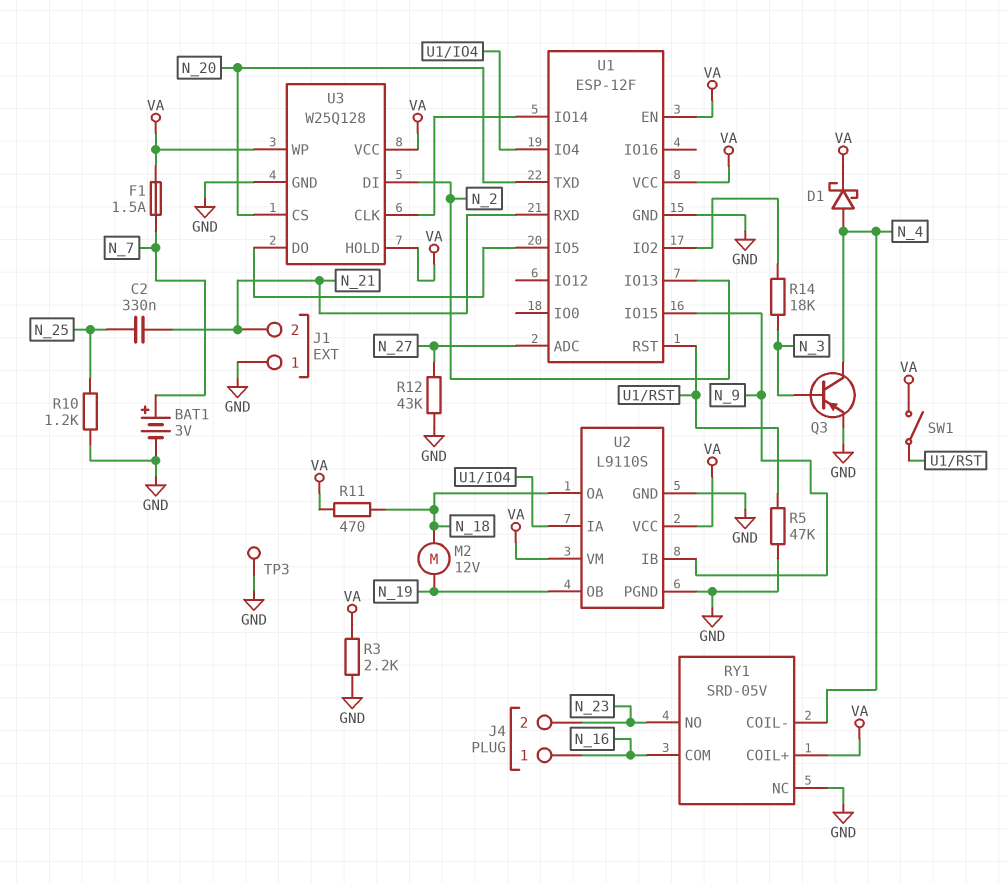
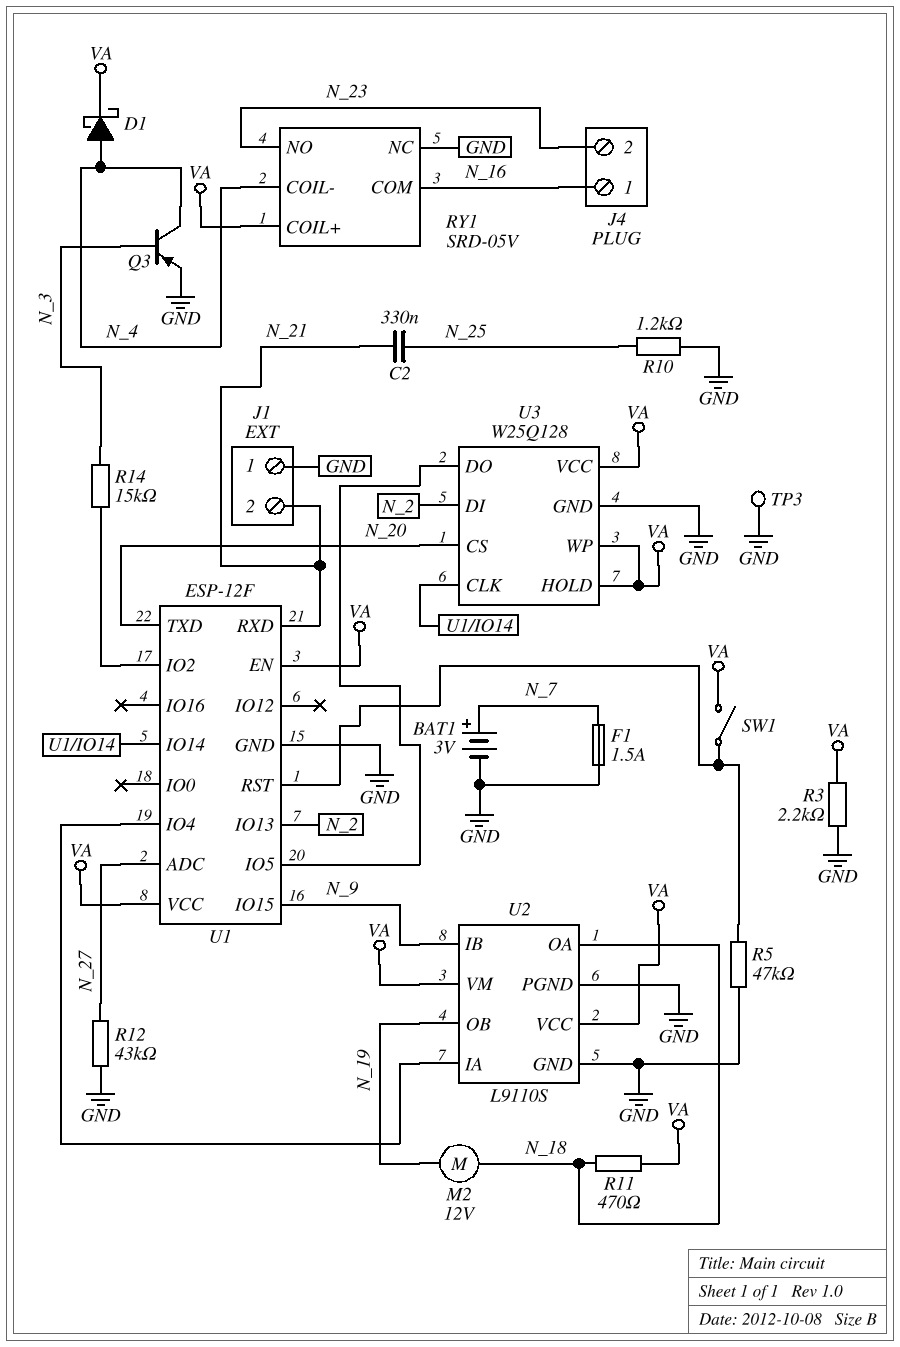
F1: 1.5A (N_7, VA) -> 1.5A (GND, N_7)
R14: 18k (N_3, U1/IO2) -> 15k (N_3, U1/IO2)

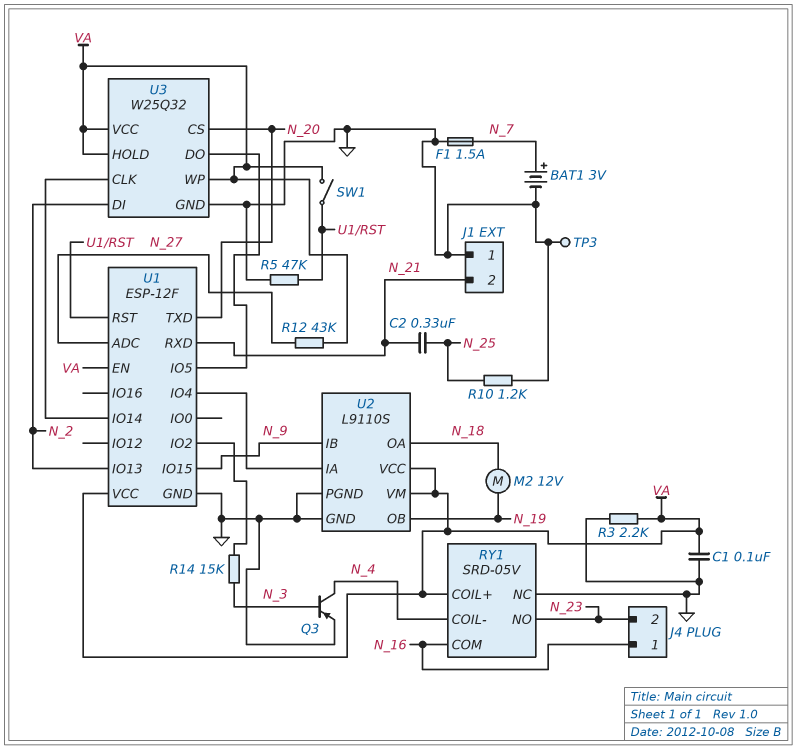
C1: none -> 100nF (GND, VA)
D1: schottky (A N_4, K VA) -> none
R11: 470 (N_18, VA) -> none
R12: 43k (GND, N_27) -> 43k (N_27, VA)
U3: W25Q128 -> W25Q32

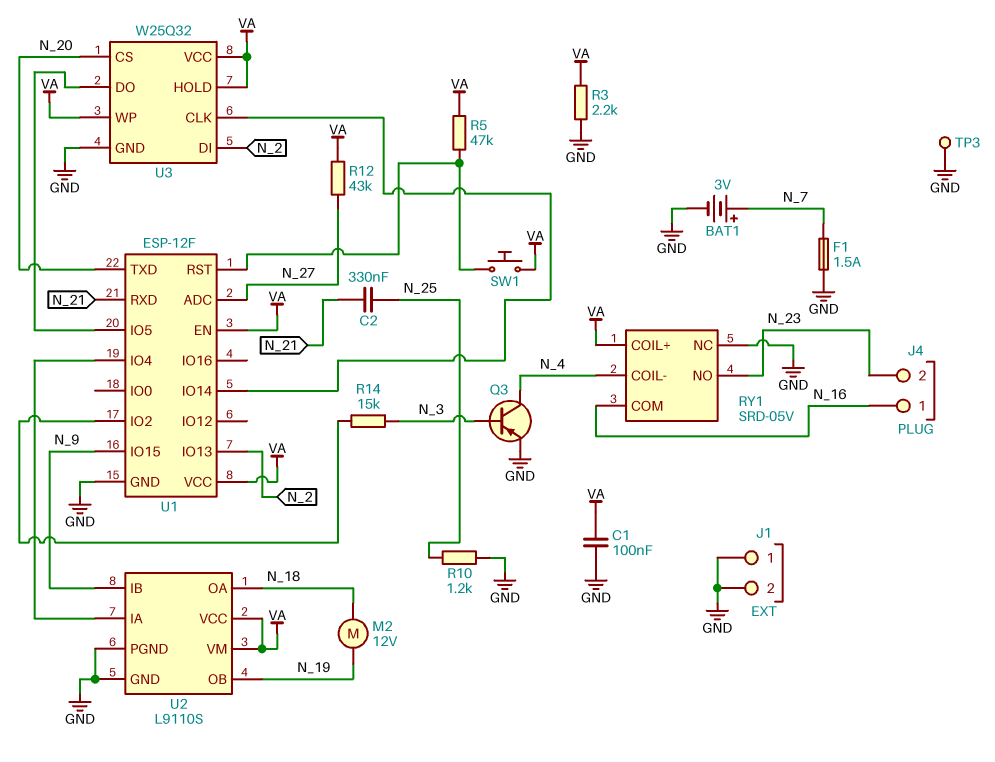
J1 pin 2: N_21 -> GND
R5: 47k (GND, U1/RST) -> 47k (U1/RST, VA)
SW1: switch (U1/RST, VA) -> button (U1/RST, VA)

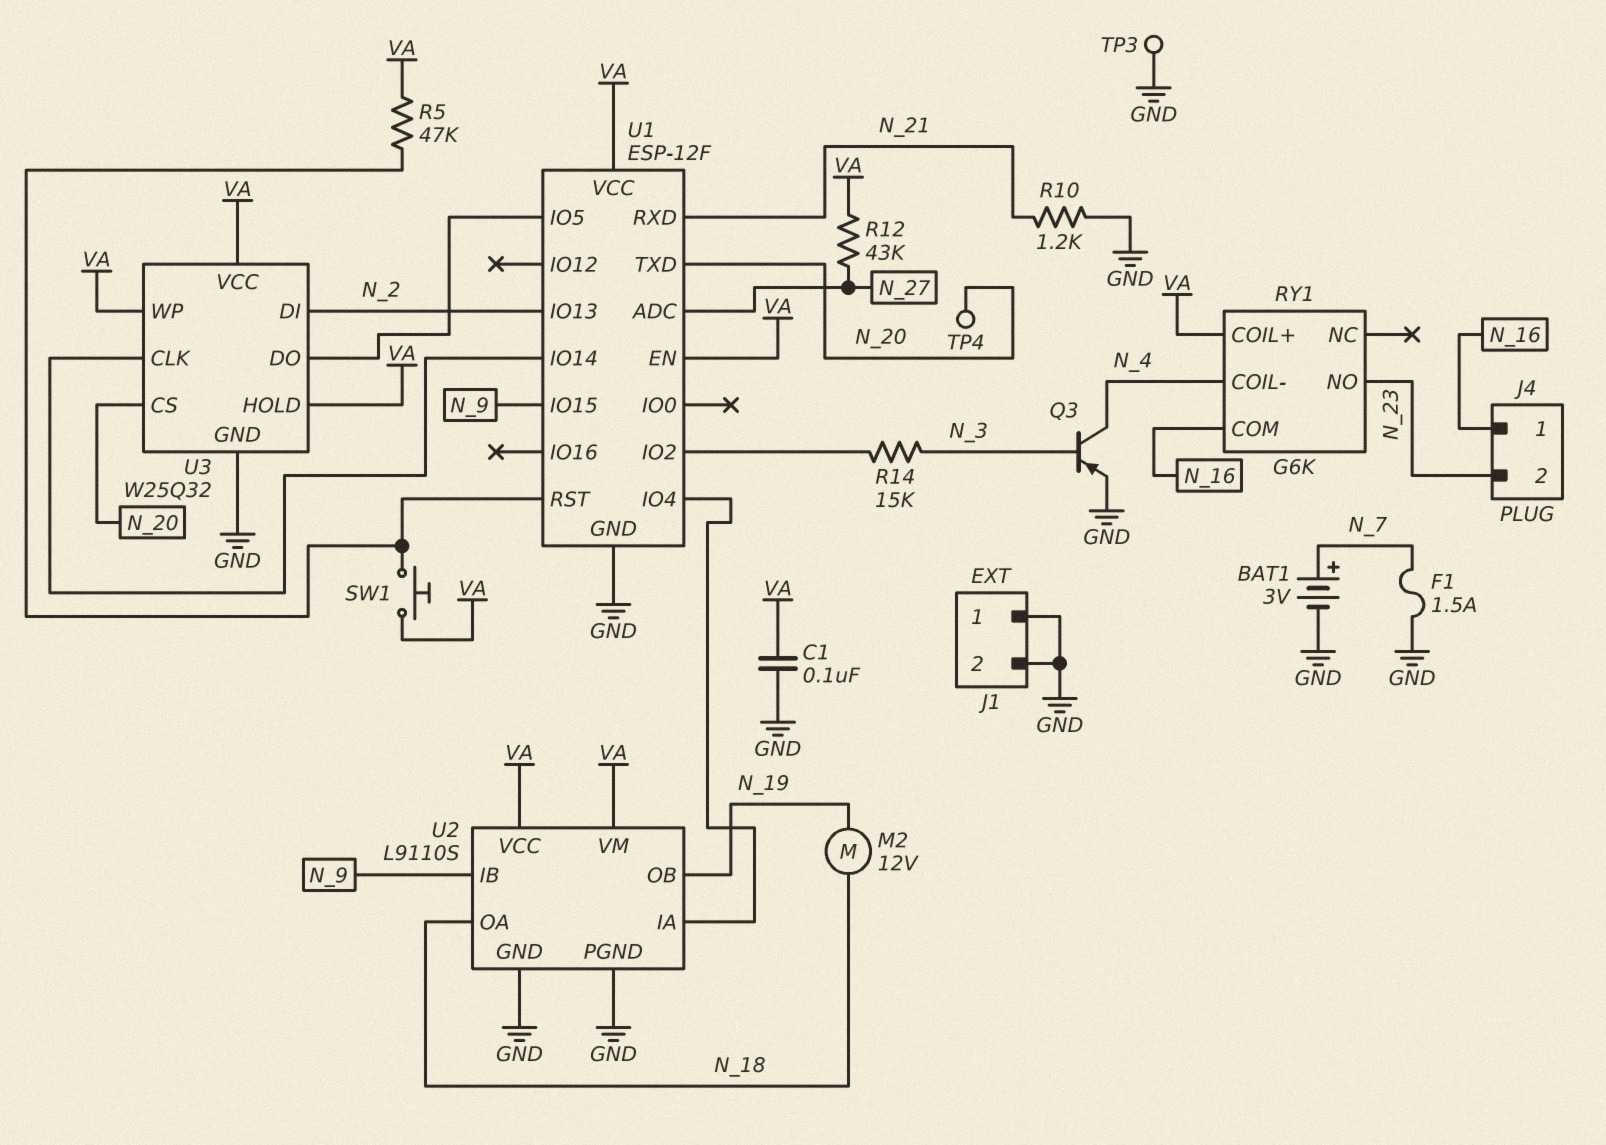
C2: 330nF (N_21, N_25) -> none
R3: 2.2k (GND, VA) -> none
R10: 1.2k (GND, N_25) -> 1.2k (GND, N_21)
RY1: SRD-05V -> G6K
RY1 pin NC: GND -> none
TP4: none -> test point (N_20)

